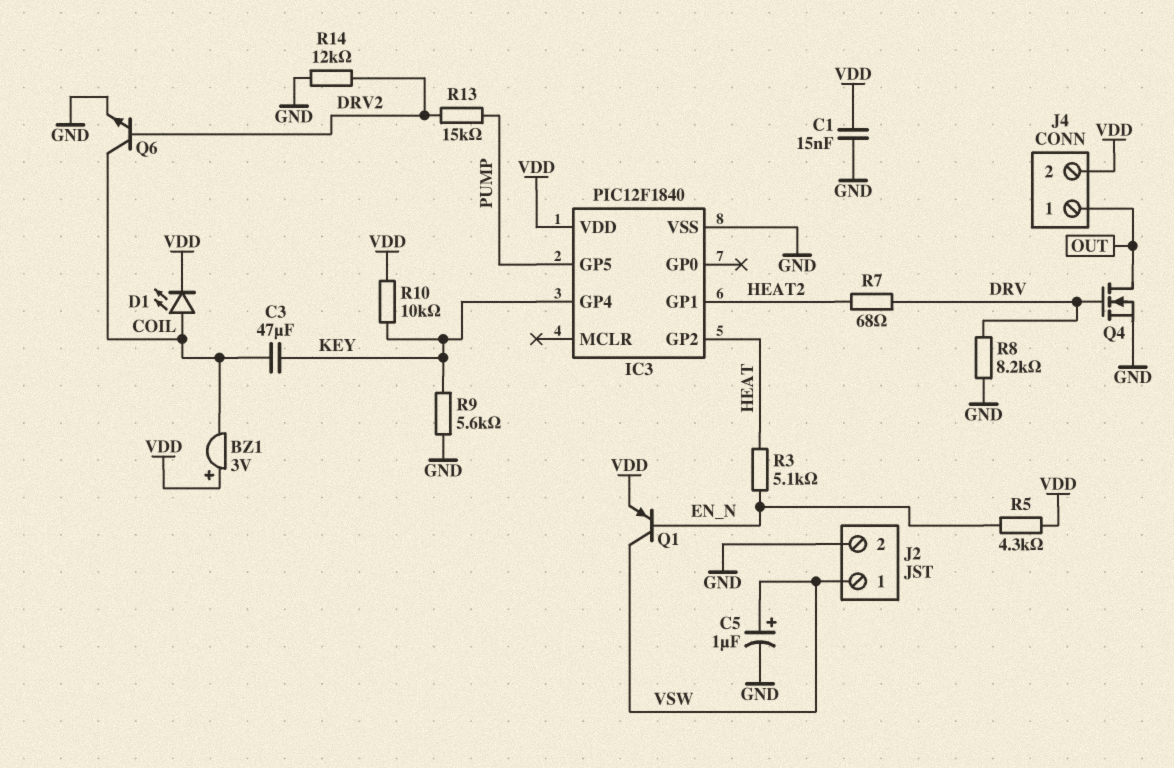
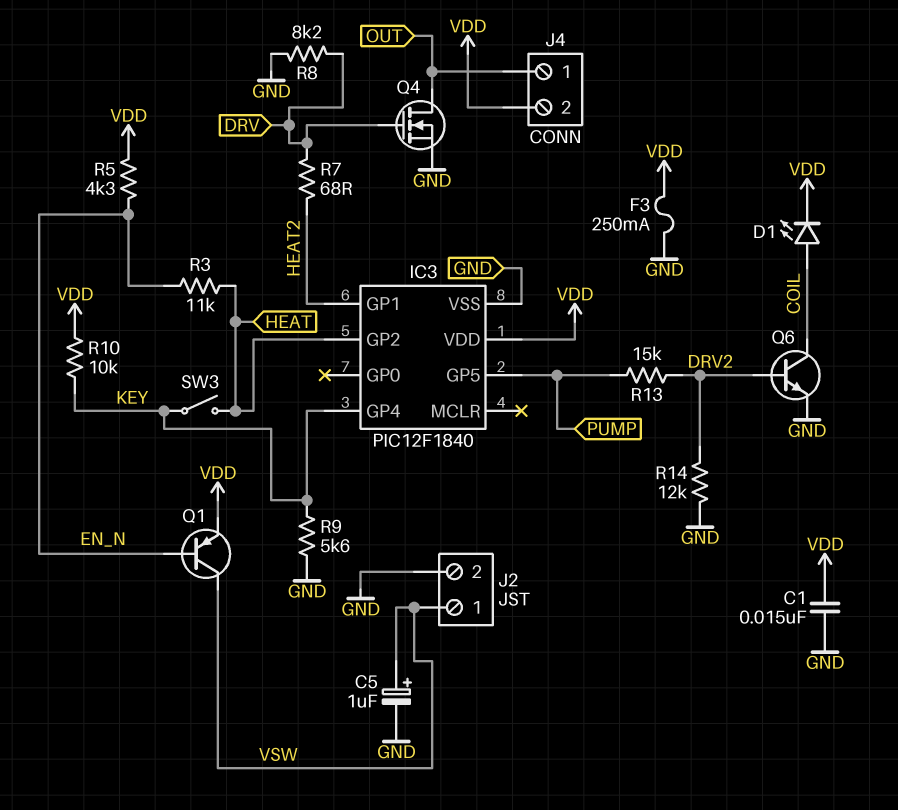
BZ1: buzzer 3V (plus VDD, minus COIL) -> none
C3: 47uF (COIL, KEY) -> none
F3: none -> 250mA (GND, VDD)
R3: 5.1k (EN_N, HEAT) -> 11k (EN_N, HEAT)
SW3: none -> switch (HEAT, KEY)

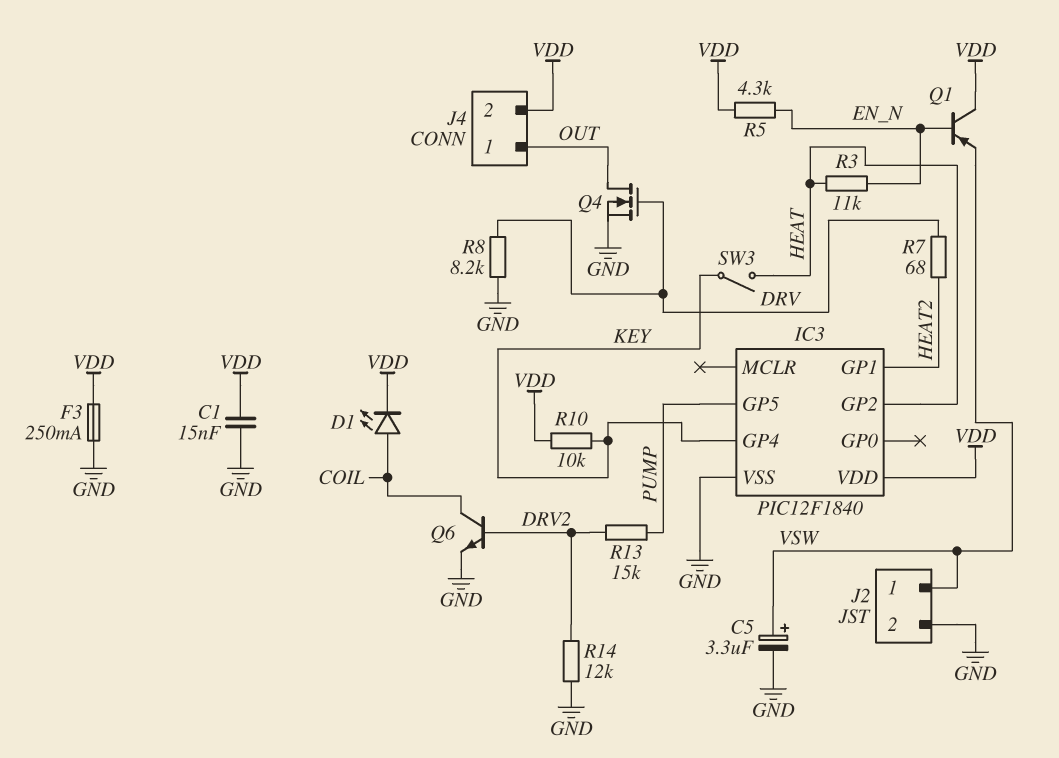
C5: 1uF (plus VSW, minus GND) -> 3.3uF (plus VSW, minus GND)
Q1: PNP (B EN_N, C VSW, E VDD) -> PNP (B EN_N, C VDD, E VSW)
R9: 5.6k (GND, KEY) -> none

